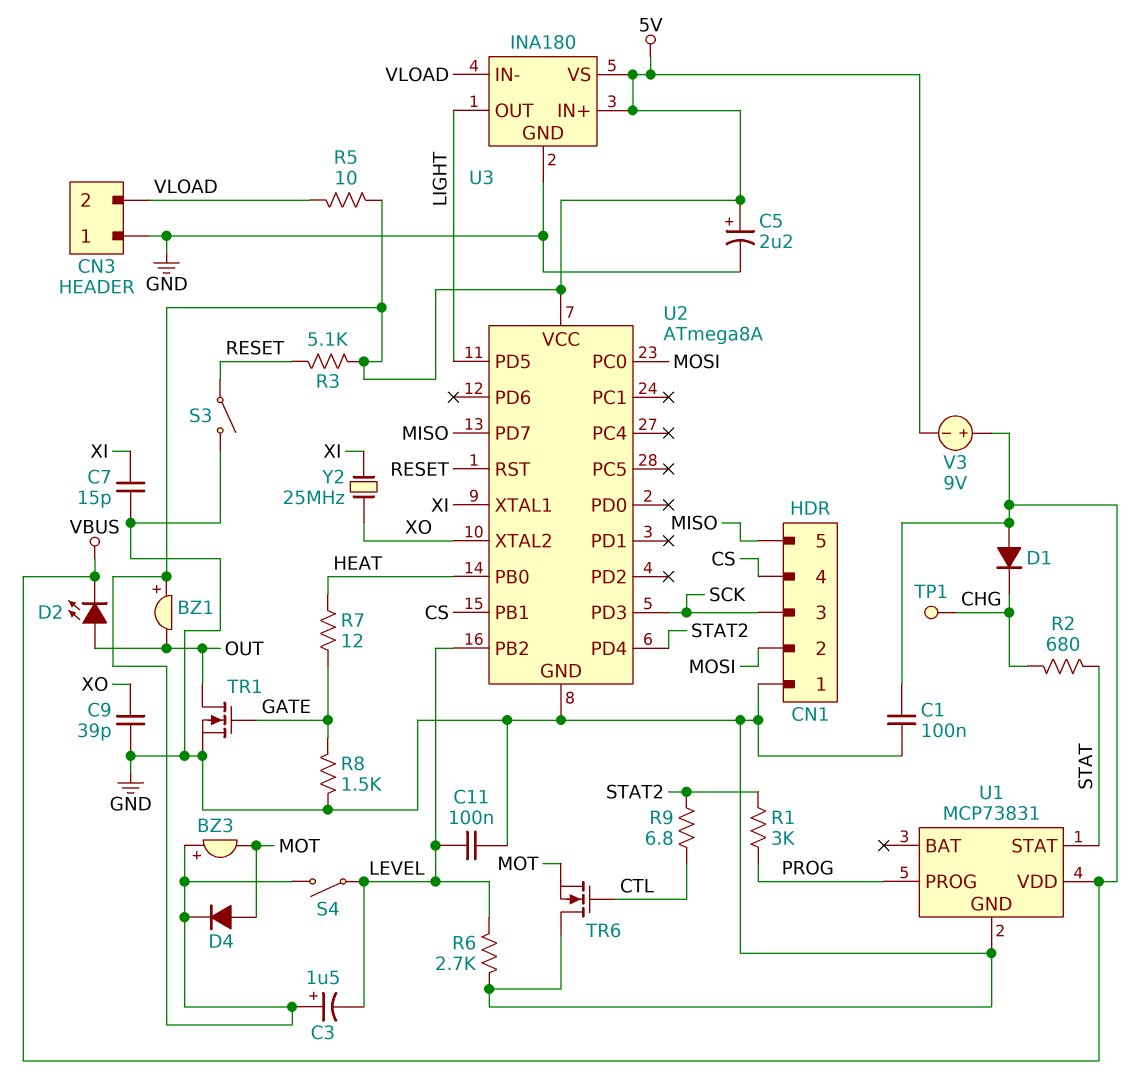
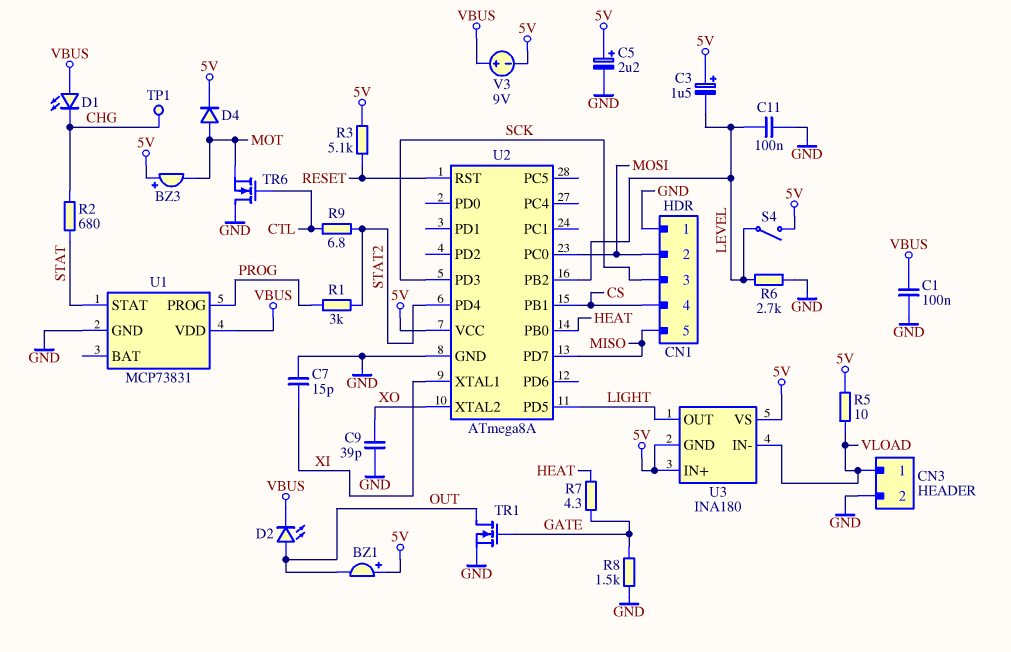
CN3 pin 1: GND -> VLOAD
CN3 pin 2: VLOAD -> GND
D1: diode (A VBUS, K CHG) -> LED (A VBUS, K CHG)
R7: 12 (GATE, HEAT) -> 4.3 (GATE, HEAT)
S3: switch (GND, RESET) -> none
U3 pin GND: GND -> 5V
Y2: 25MHz (XI, XO) -> none

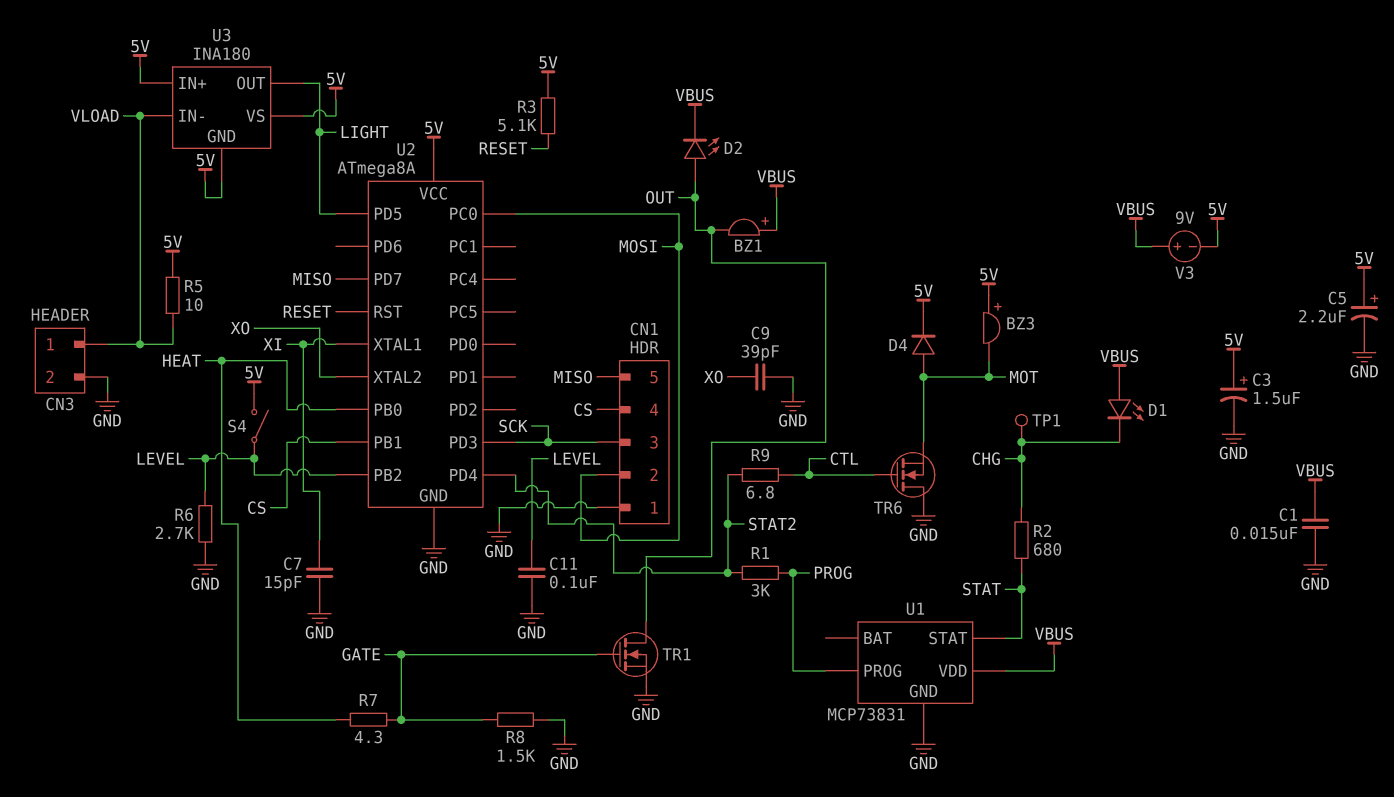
BZ1: buzzer (plus 5V, minus OUT) -> buzzer (plus VBUS, minus OUT)
C1: 100nF (GND, VBUS) -> 15nF (GND, VBUS)
C3: 1.5uF (plus 5V, minus LEVEL) -> 1.5uF (plus 5V, minus GND)

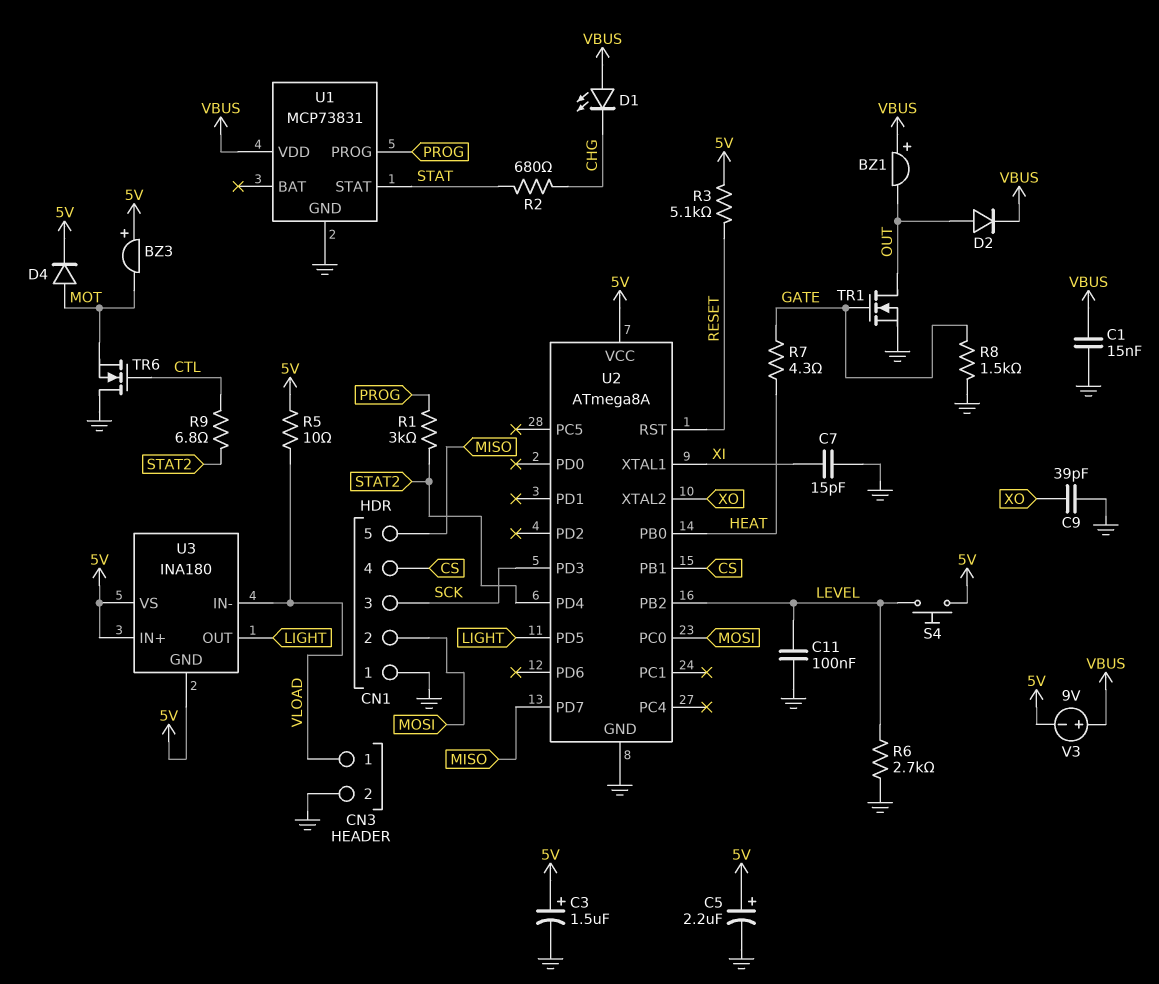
D2: LED (A OUT, K VBUS) -> diode (A OUT, K VBUS)
S4: switch (5V, LEVEL) -> button (5V, LEVEL)
TP1: test point (CHG) -> none

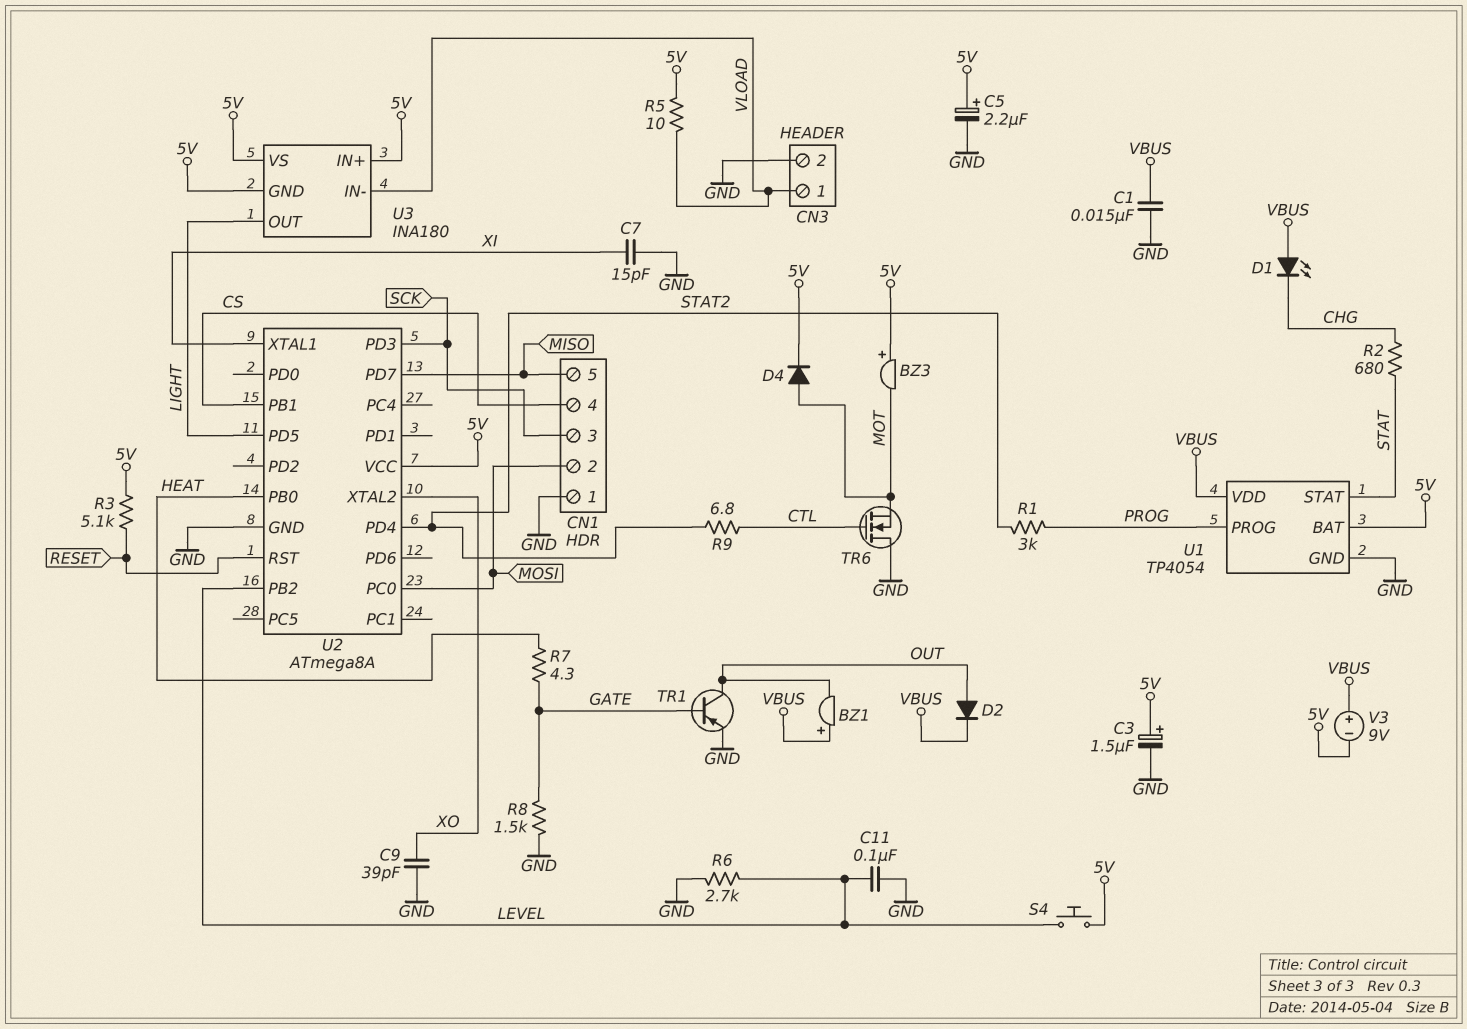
TR1: NMOS (G GATE, D OUT, S GND) -> PNP (B GATE, C OUT, E GND)
U1: MCP73831 -> TP4054
U1 pin BAT: none -> 5V

